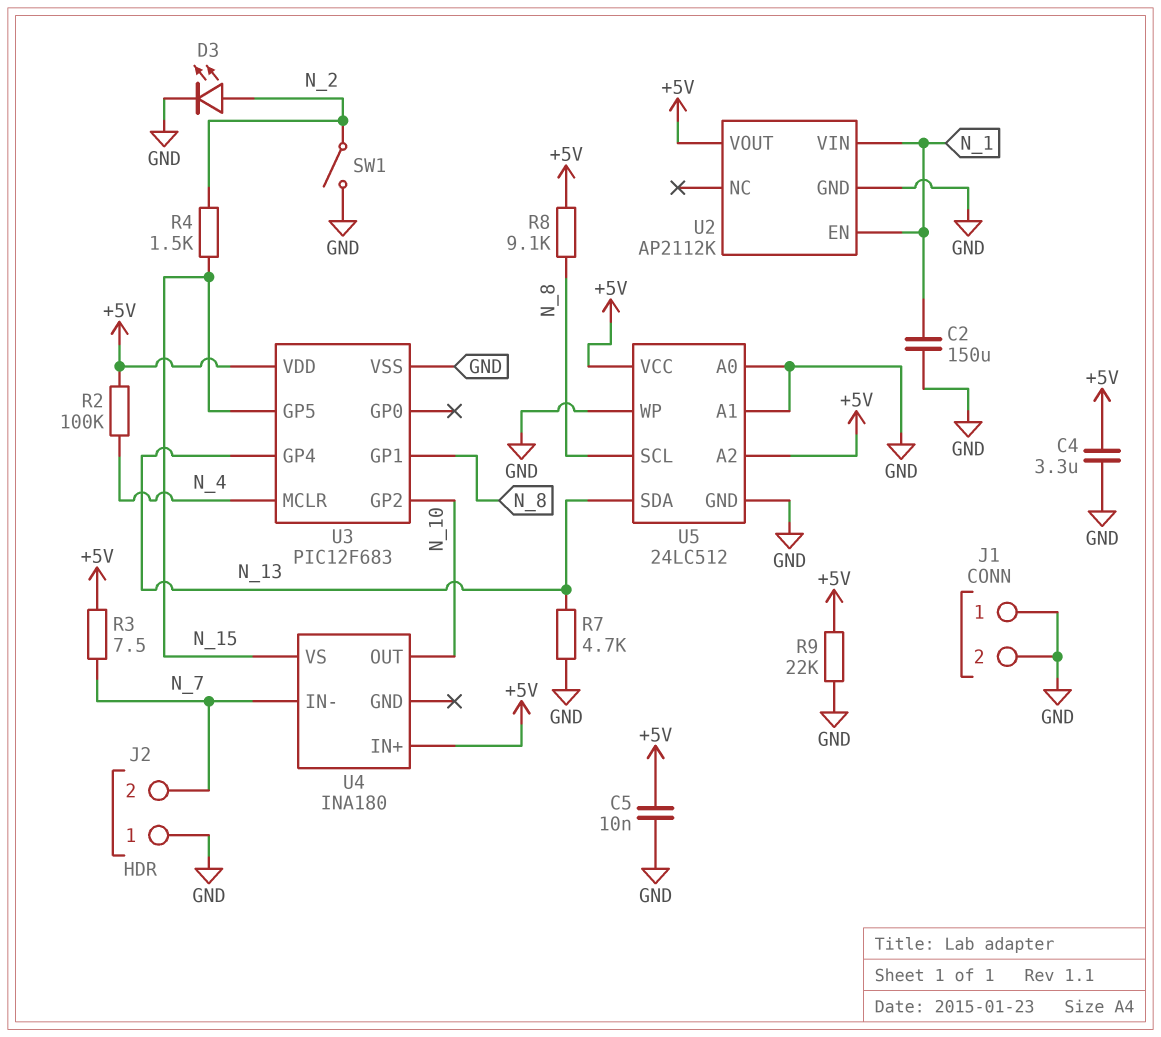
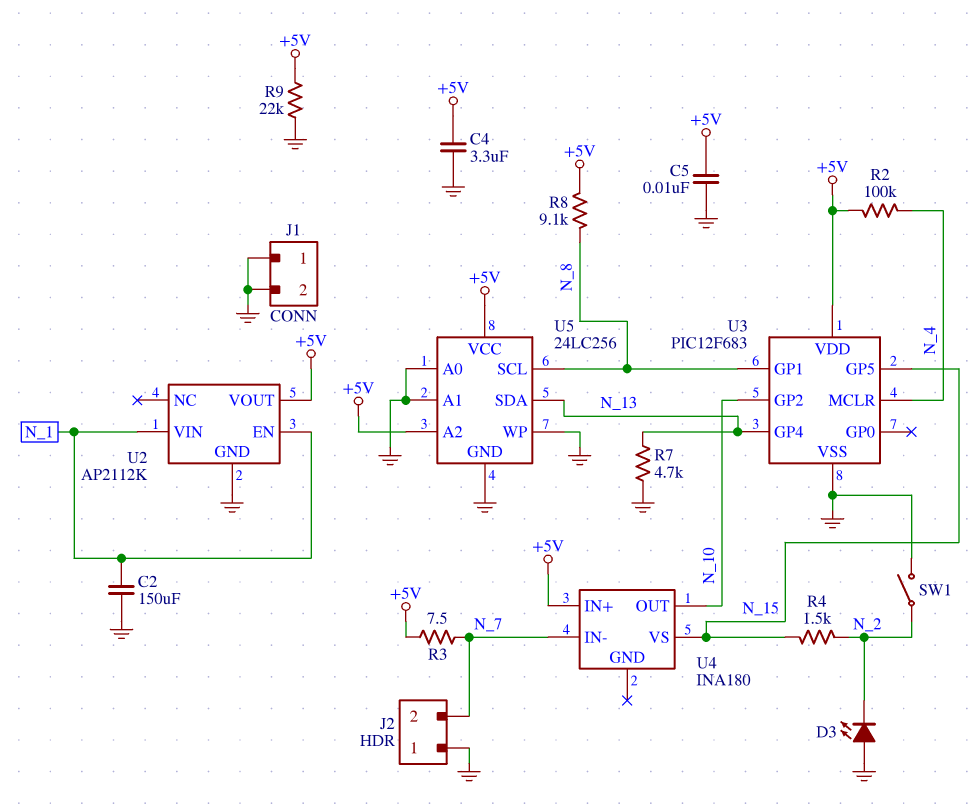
D3: LED (A N_2, K GND) -> LED (A GND, K N_2)
U5: 24LC512 -> 24LC256

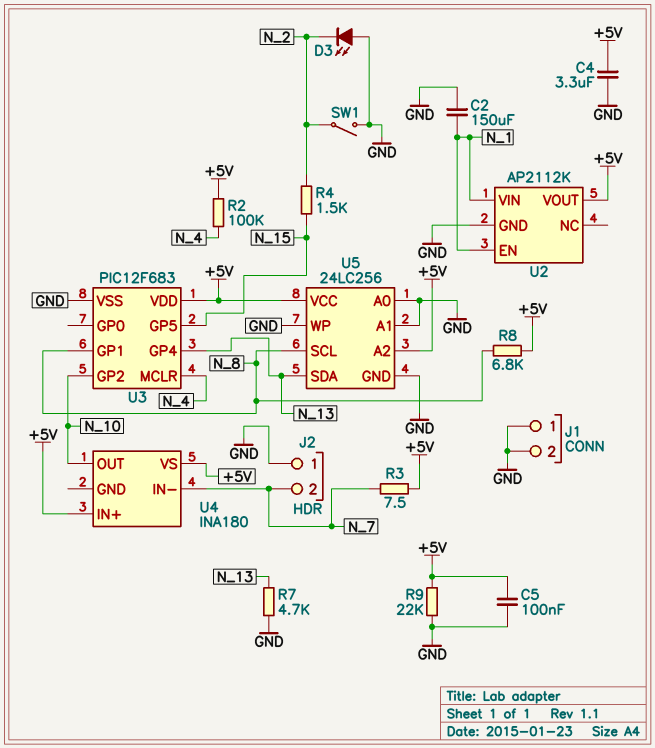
C5: 10nF (+5V, GND) -> 100nF (+5V, GND)
R8: 9.1k (+5V, N_8) -> 6.8k (+5V, N_8)
U4 pin VS: N_15 -> +5V

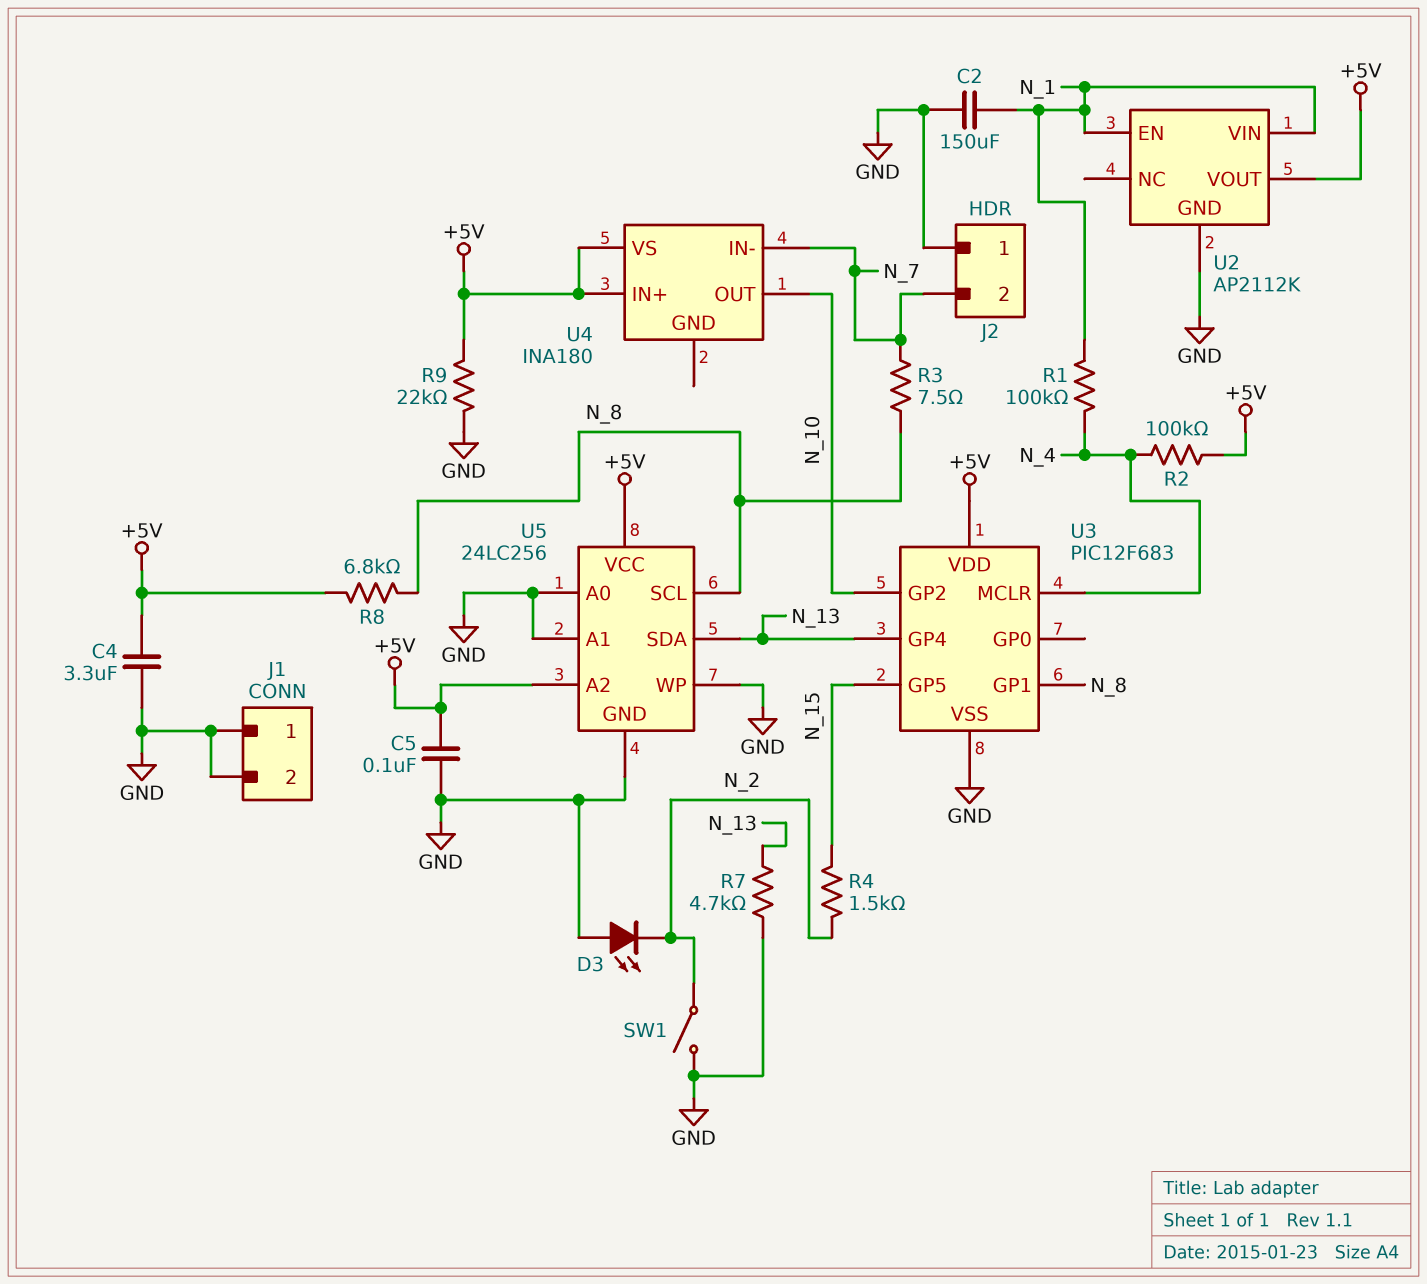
R1: none -> 100k (N_1, N_4)
R3: 7.5 (+5V, N_7) -> 7.5 (N_7, N_8)

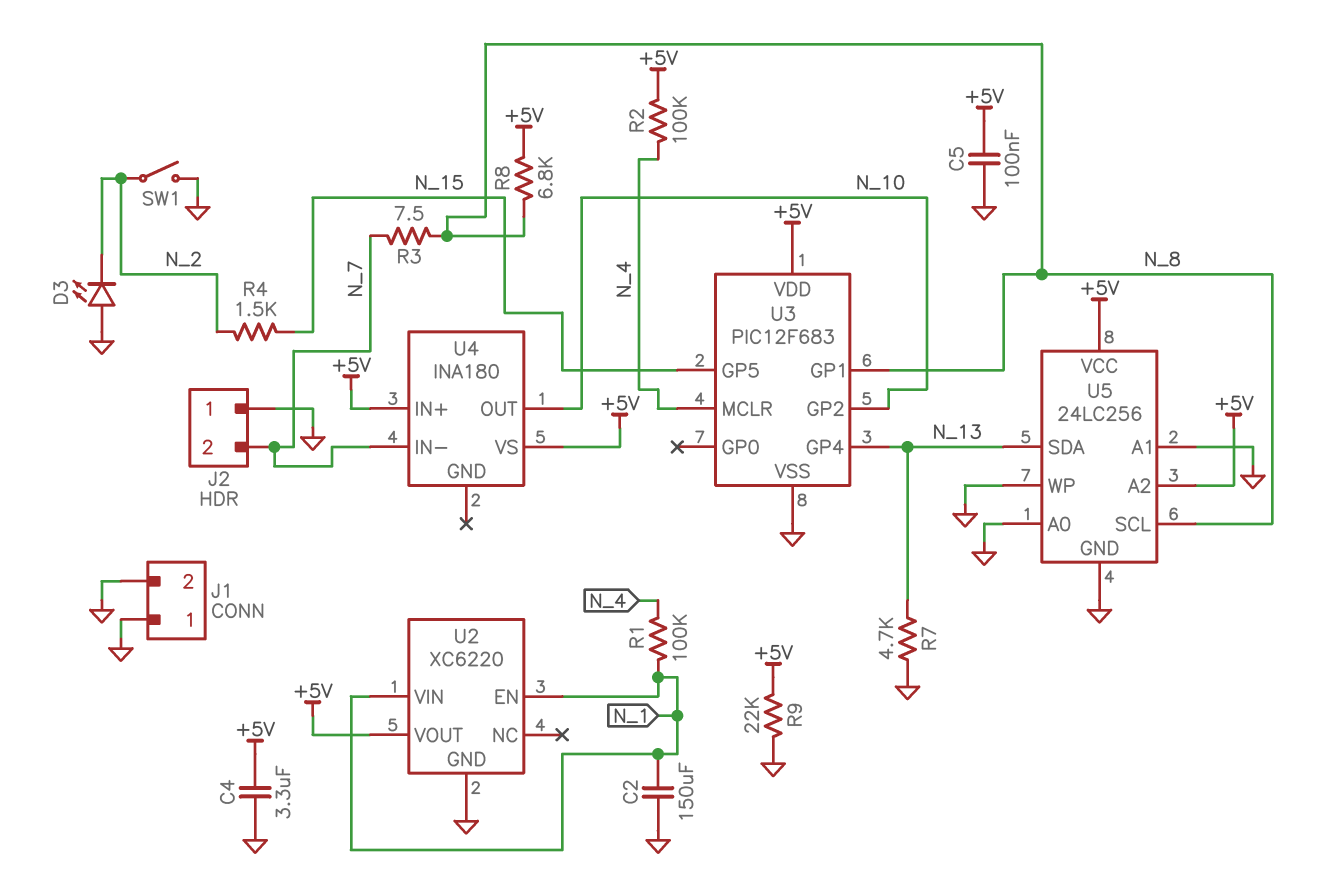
U2: AP2112K -> XC6220

